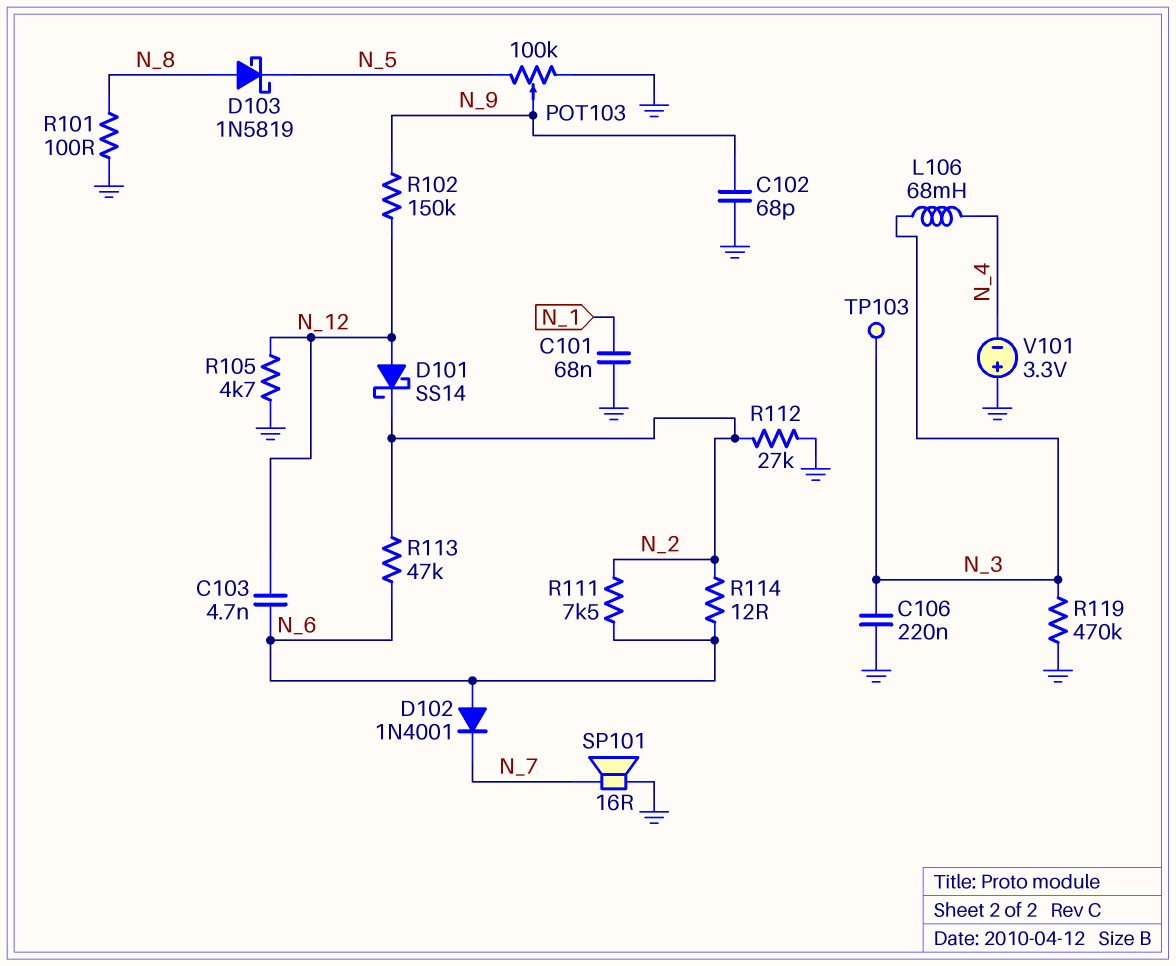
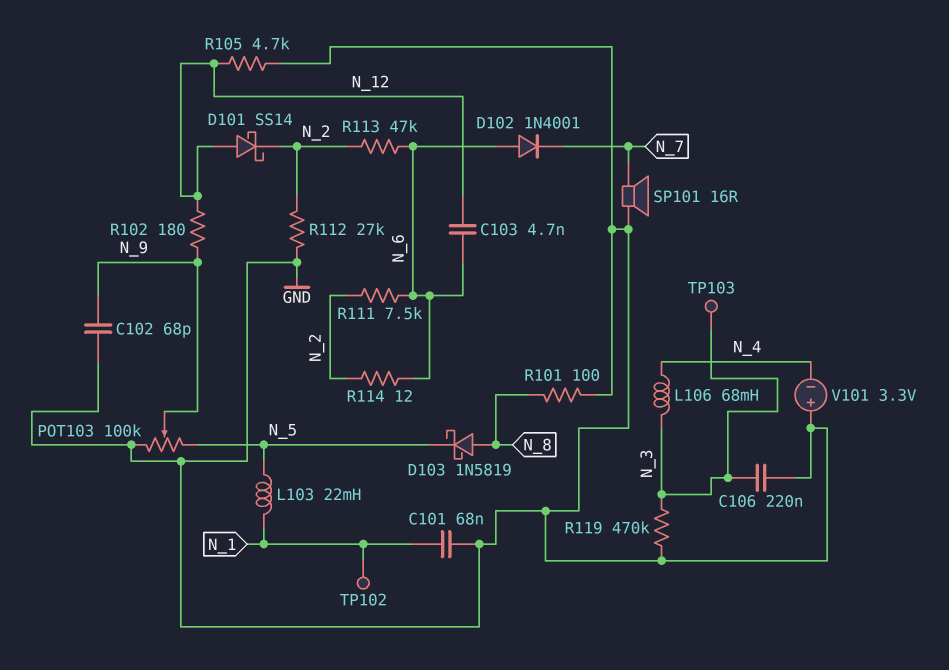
L103: none -> 22mH (N_1, N_5)
R102: 150k (N_9, N_12) -> 180 (N_9, N_12)
TP102: none -> test point (N_1)

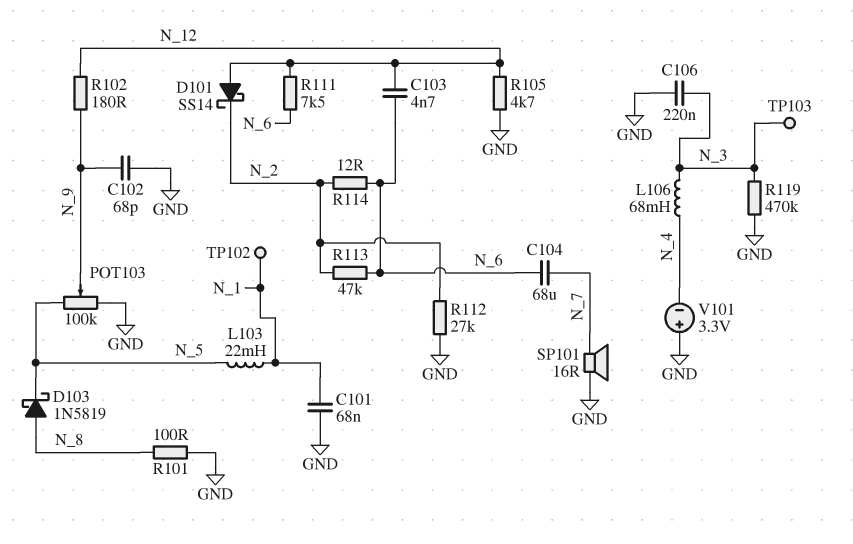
C104: none -> 68uF (N_6, N_7)
D102: diode 1N4001 (A N_6, K N_7) -> none
R111: 7.5k (N_2, N_6) -> 7.5k (N_6, N_12)

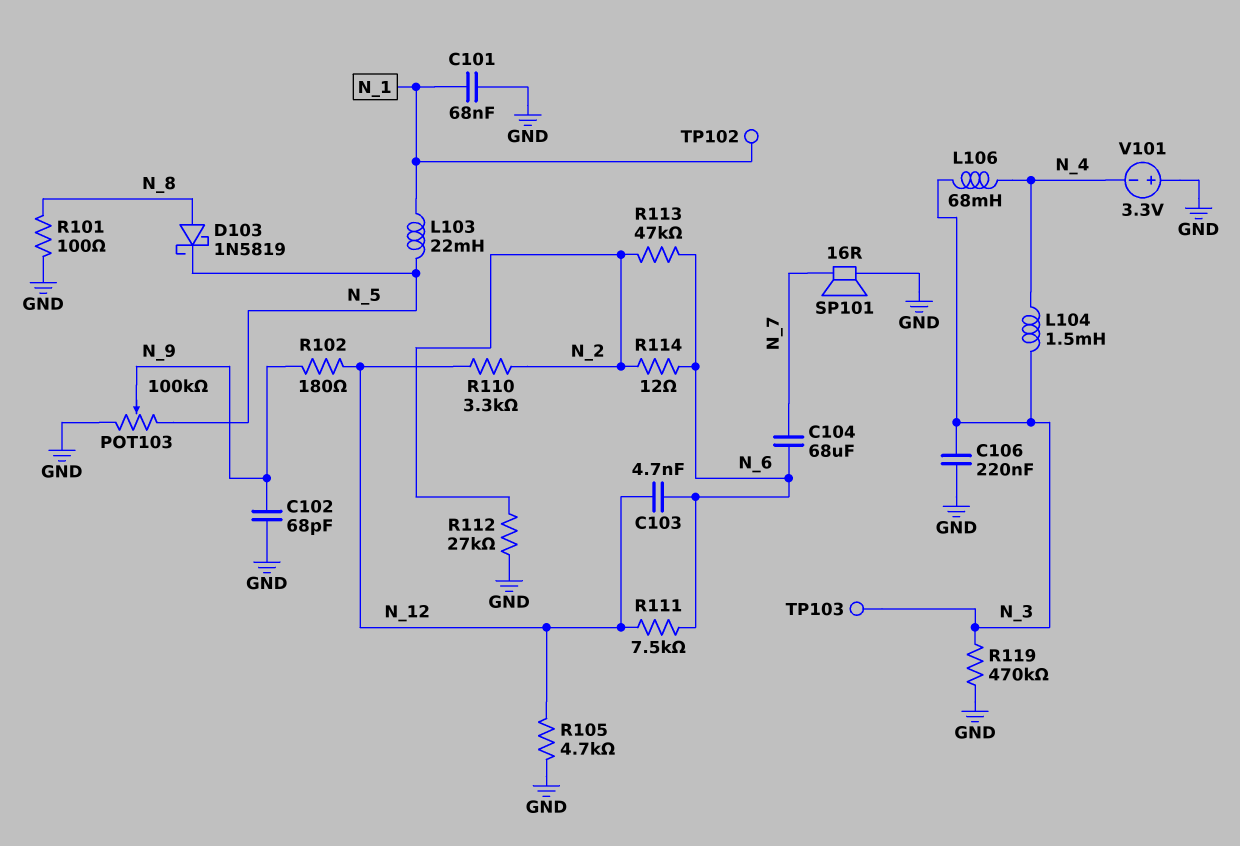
D101: schottky SS14 (A N_12, K N_2) -> none
L104: none -> 1.5mH (N_3, N_4)
R110: none -> 3.3k (N_2, N_12)

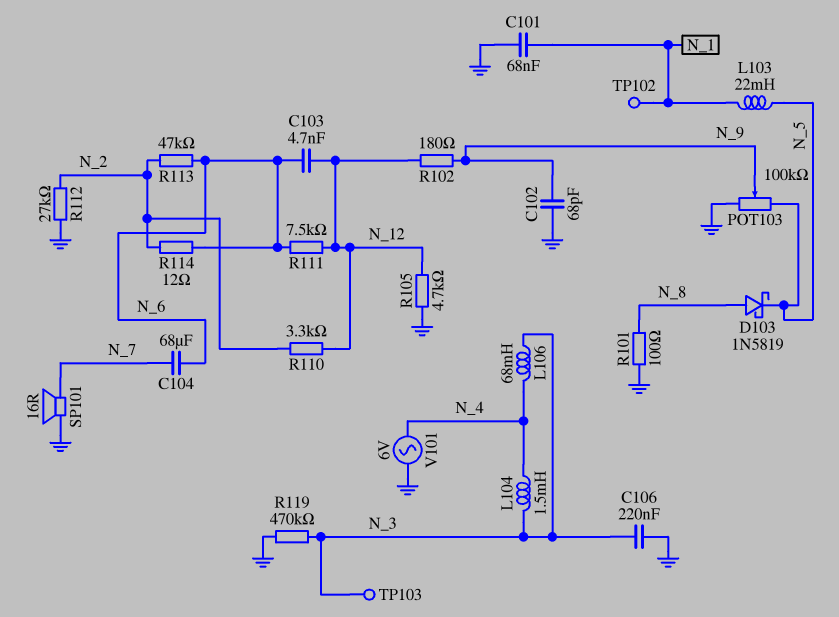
V101: 3.3V (plus GND, minus N_4) -> AC 6V (GND, N_4)

